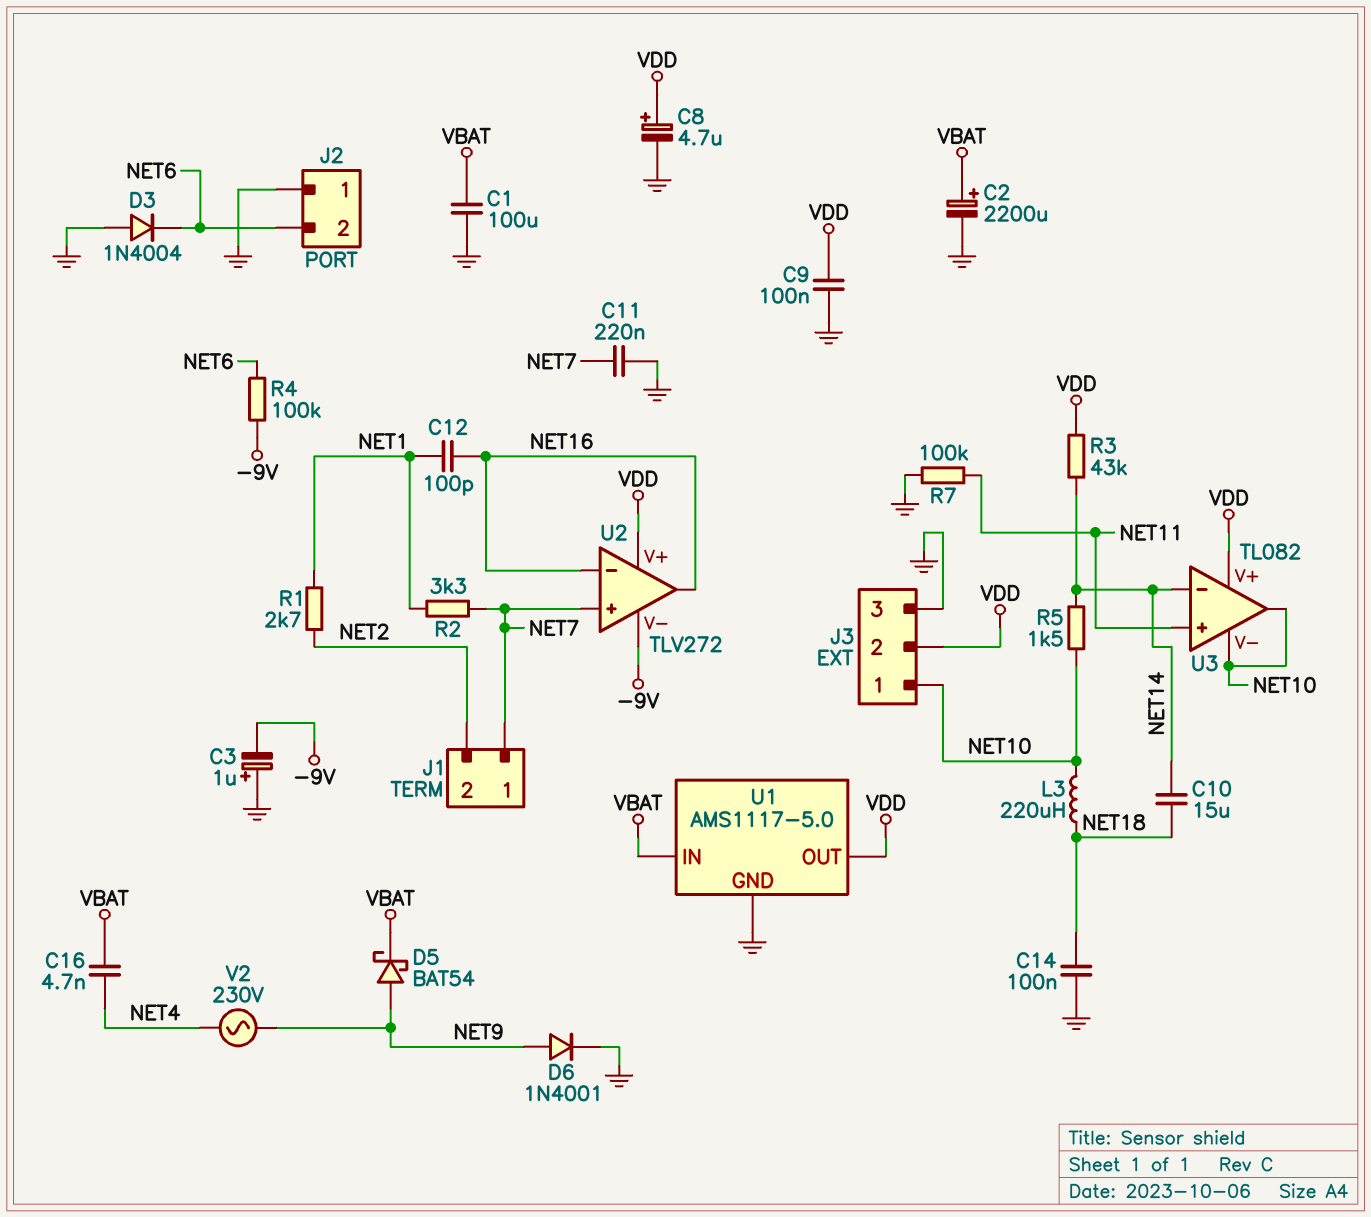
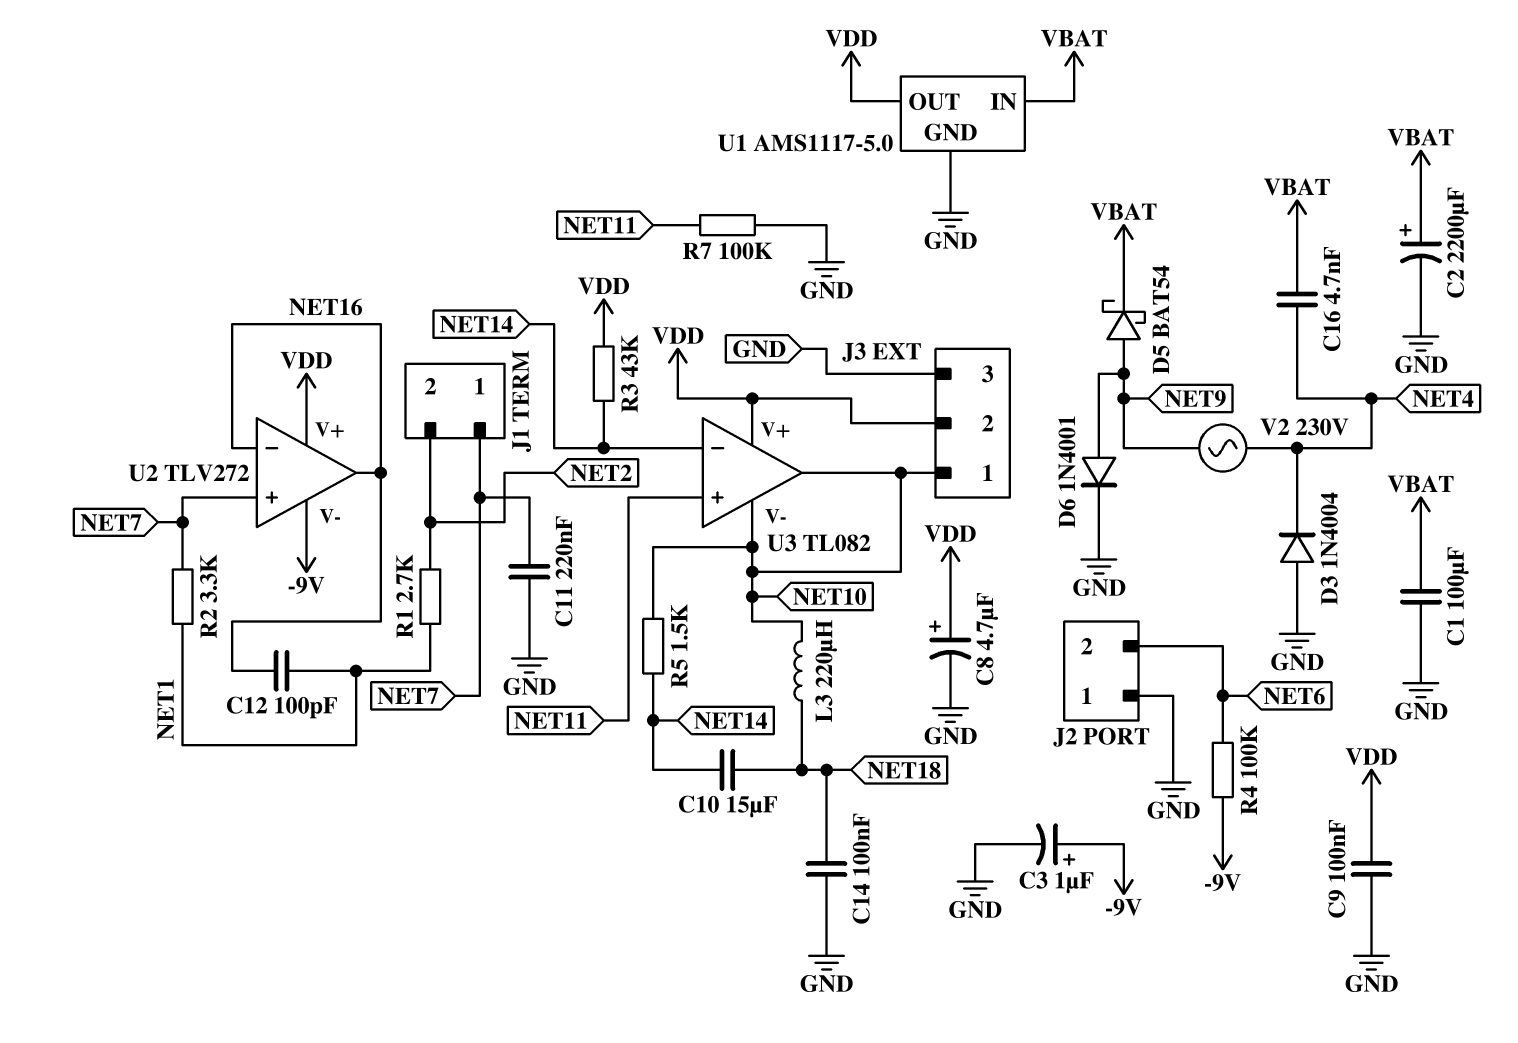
C3: 1uF (plus GND, minus -9V) -> 1uF (plus -9V, minus GND)
D3: diode 1N4004 (A GND, K NET6) -> diode 1N4004 (A GND, K NET4)

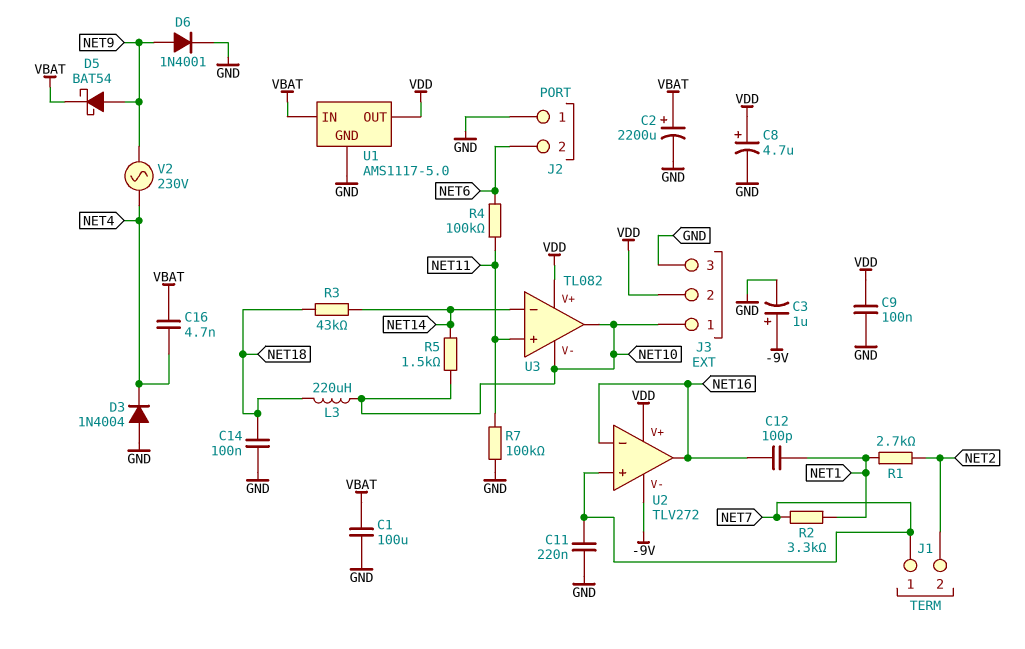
C10: 15uF (NET14, NET18) -> none
R3: 43k (NET14, VDD) -> 43k (NET14, NET18)
R4: 100k (-9V, NET6) -> 100k (NET6, NET11)

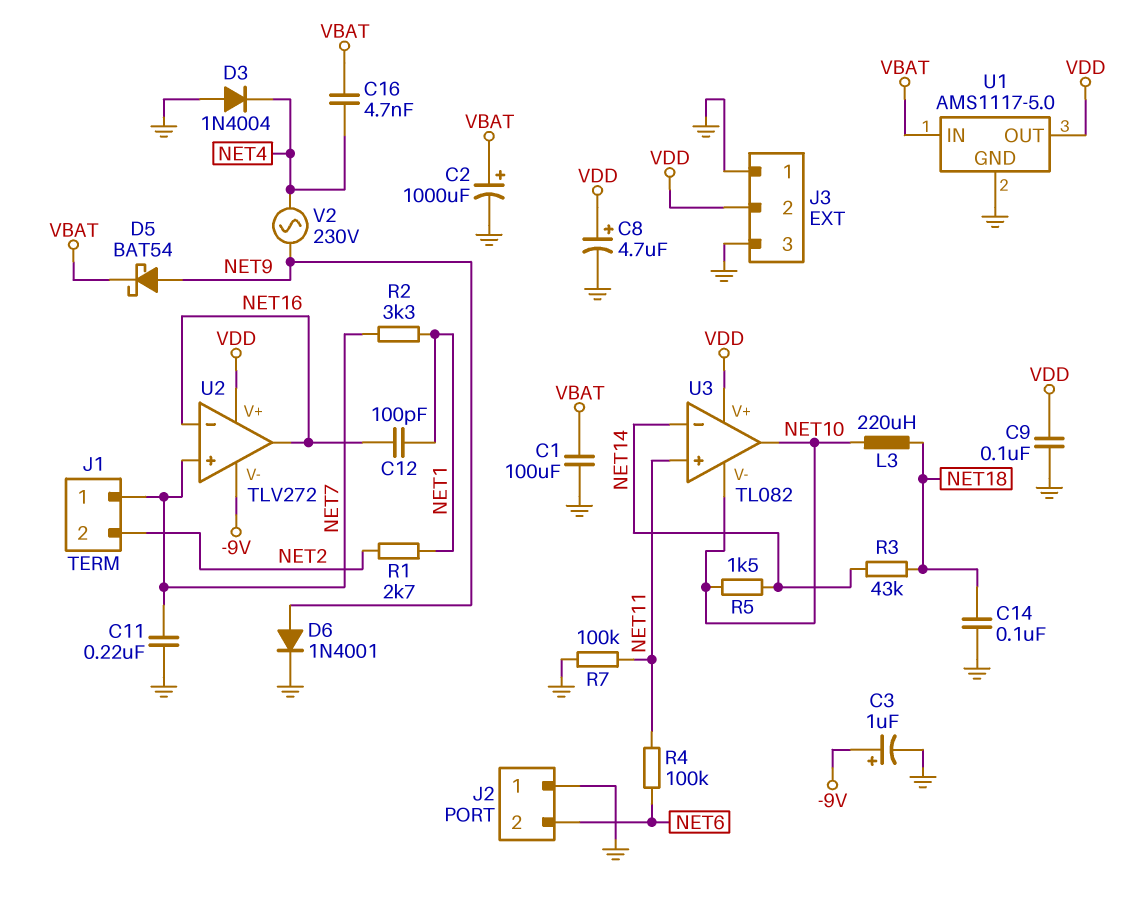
C2: 2200uF (plus VBAT, minus GND) -> 1000uF (plus VBAT, minus GND)
J3 pin 1: NET10 -> GND

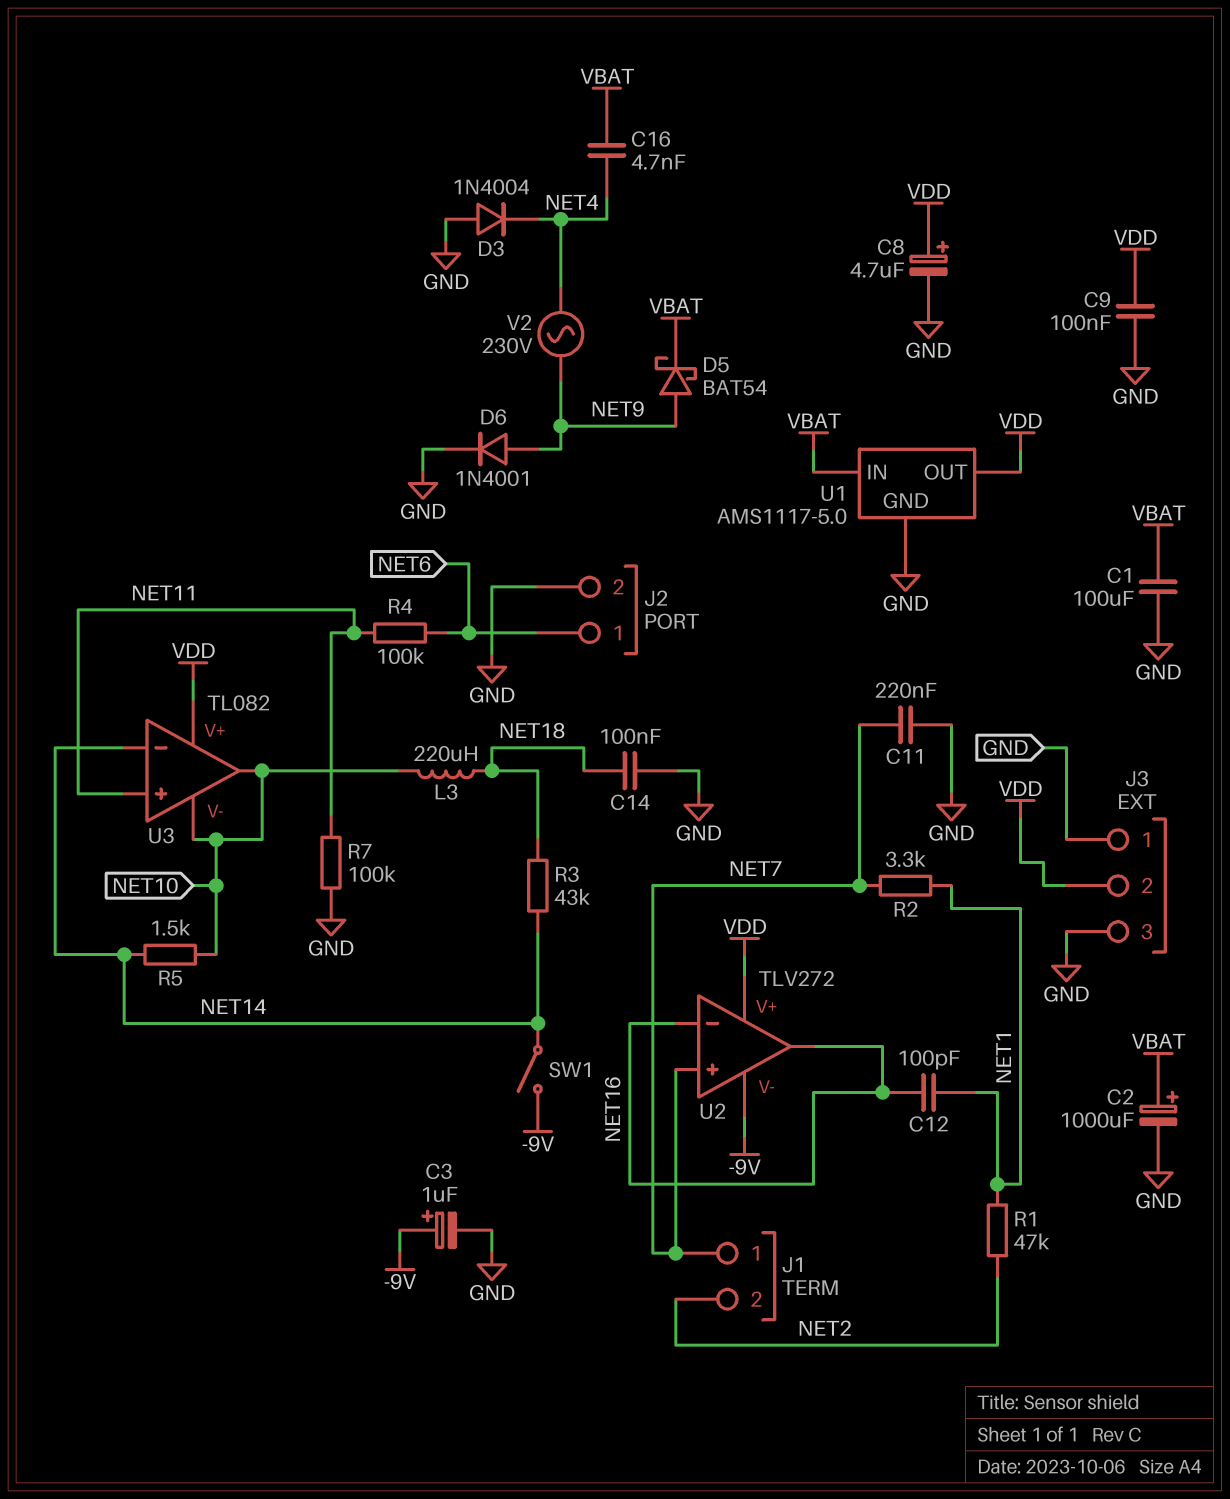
J2 pin 1: GND -> NET6
J2 pin 2: NET6 -> GND
R1: 2.7k (NET1, NET2) -> 47k (NET1, NET2)
SW1: none -> switch (-9V, NET14)

